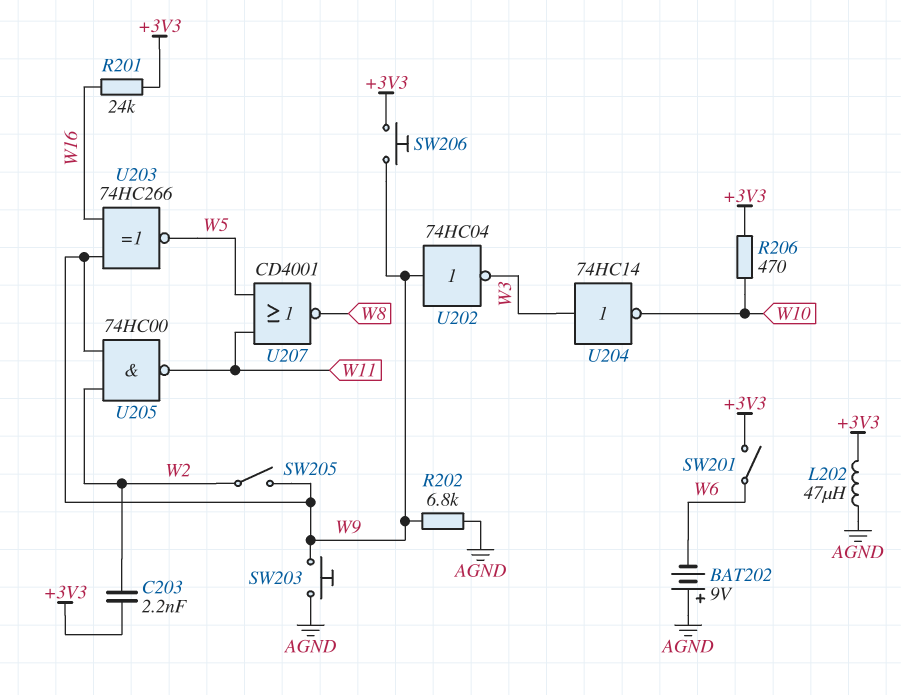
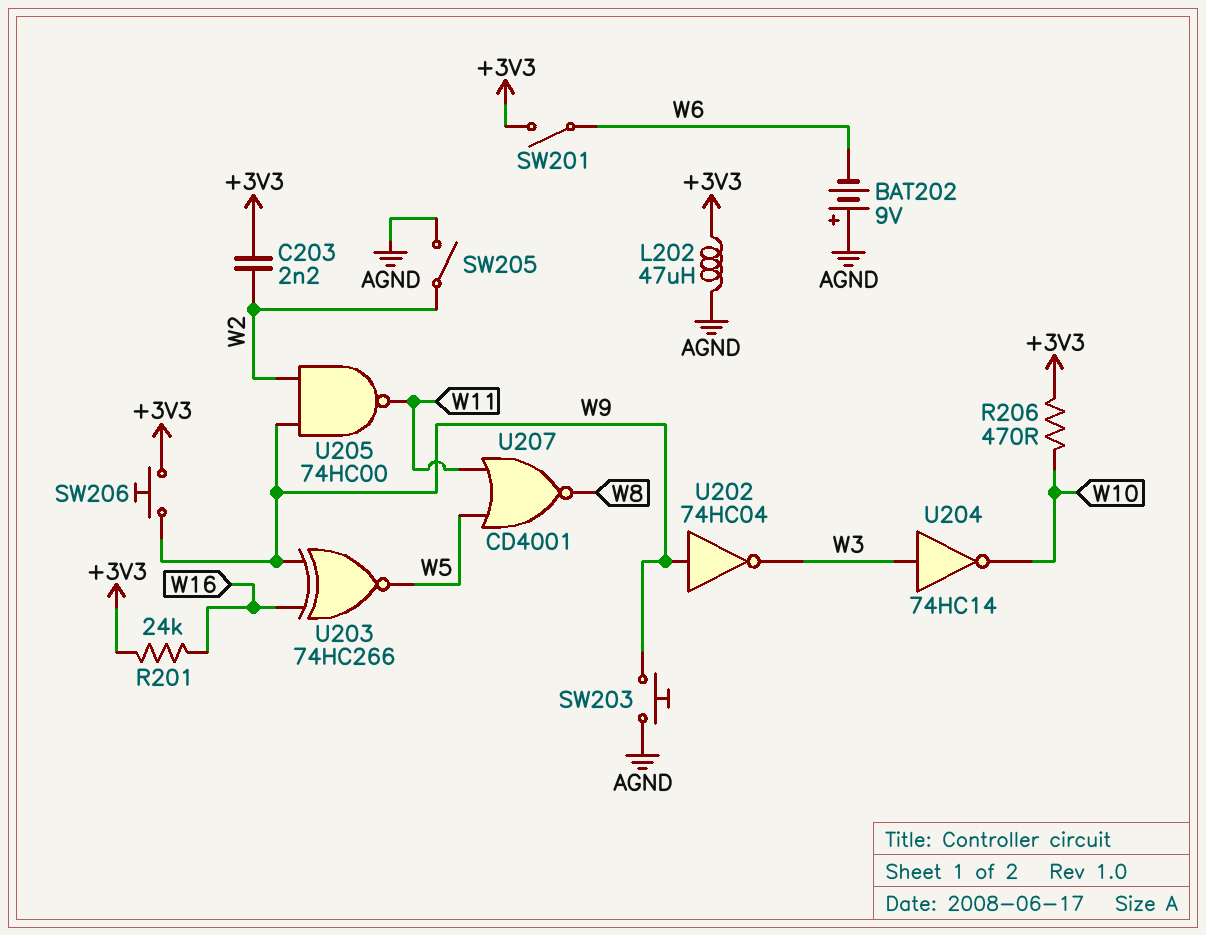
R202: 6.8k (AGND, W9) -> none
SW205: switch (W2, W9) -> switch (AGND, W2)

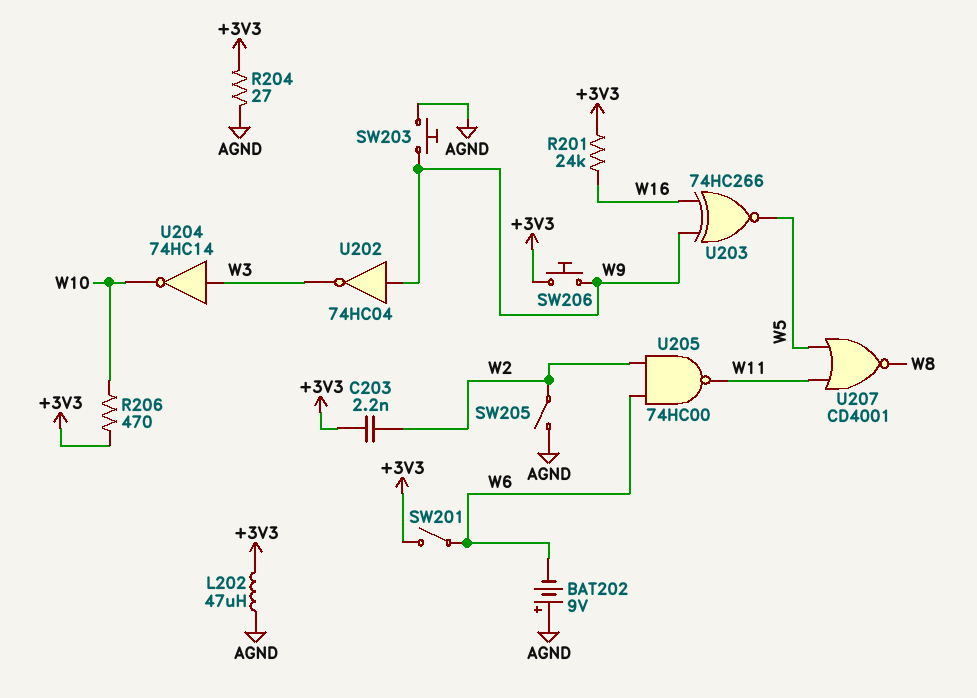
R204: none -> 27 (+3V3, AGND)
U205: NAND 74HC00 (in W2, in W9, out W11) -> NAND 74HC00 (in W2, in W6, out W11)

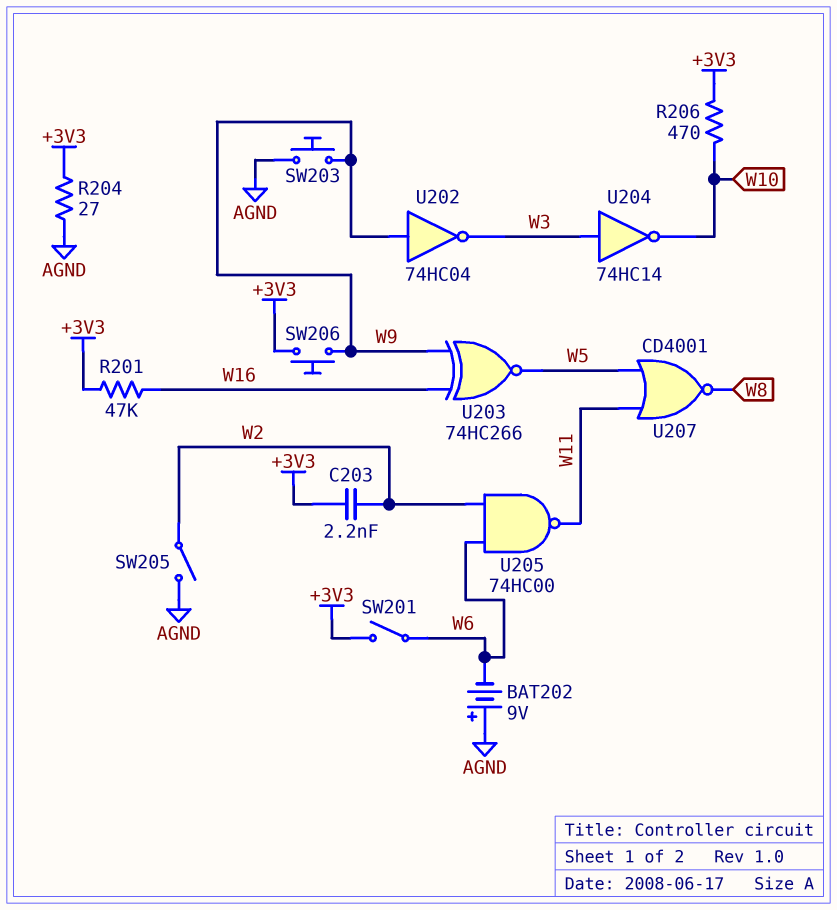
L202: 47uH (+3V3, AGND) -> none
R201: 24k (+3V3, W16) -> 47k (+3V3, W16)

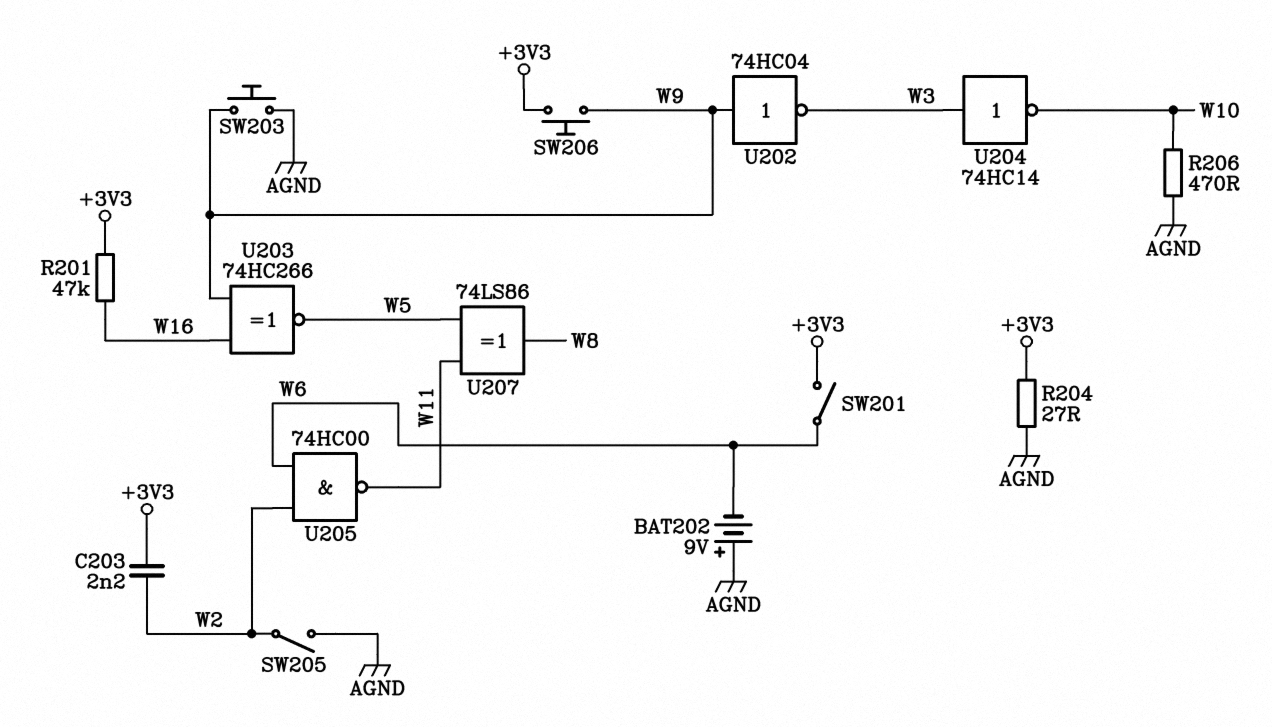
R206: 470 (+3V3, W10) -> 470 (AGND, W10)
U207: NOR CD4001 (in W5, in W11, out W8) -> XOR 74LS86 (in W5, in W11, out W8)

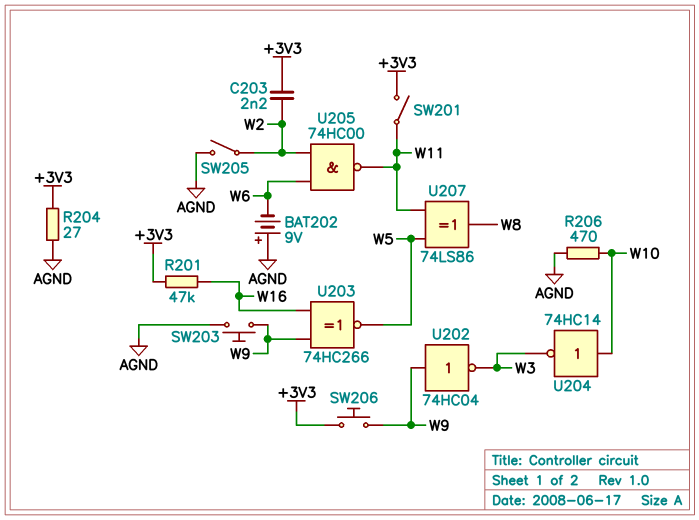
SW201: switch (+3V3, W6) -> switch (+3V3, W11)
U204: NOT 74HC14 (in W3, out W10) -> NOT 74HC14 (in W10, out W3)

